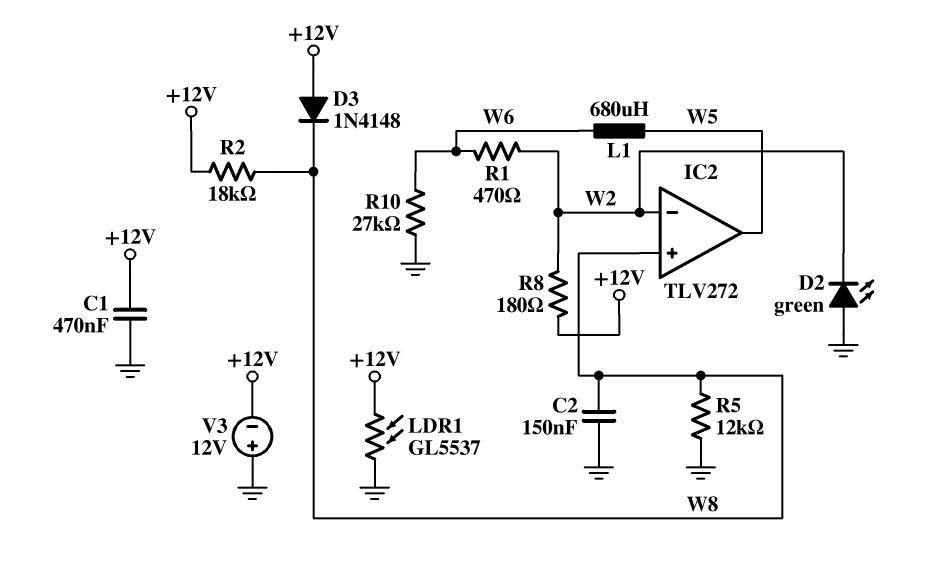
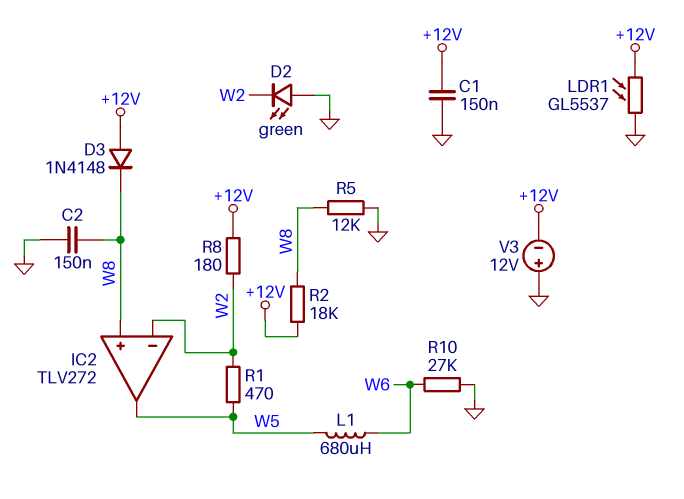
C1: 470nF (+12V, GND) -> 150nF (+12V, GND)
R1: 470 (W2, W6) -> 470 (W2, W5)

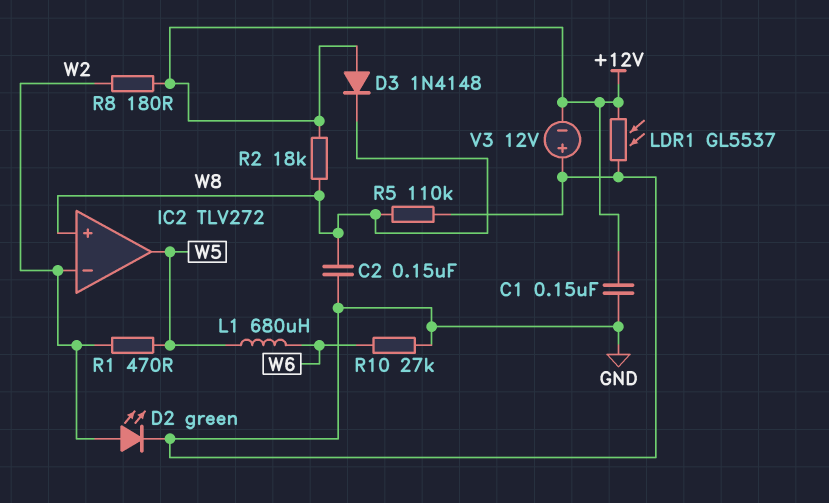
D2: LED green (A GND, K W2) -> LED green (A W2, K GND)
R5: 12k (GND, W8) -> 110k (GND, W8)

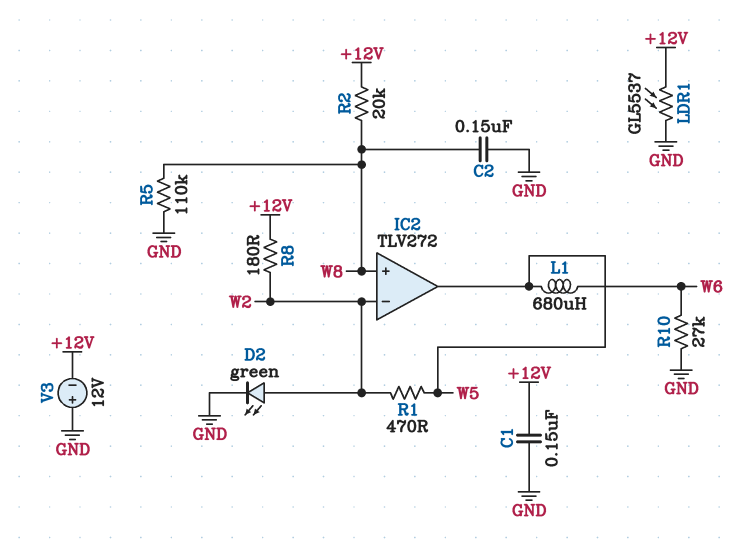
D3: diode 1N4148 (A +12V, K W8) -> none
R2: 18k (+12V, W8) -> 20k (+12V, W8)

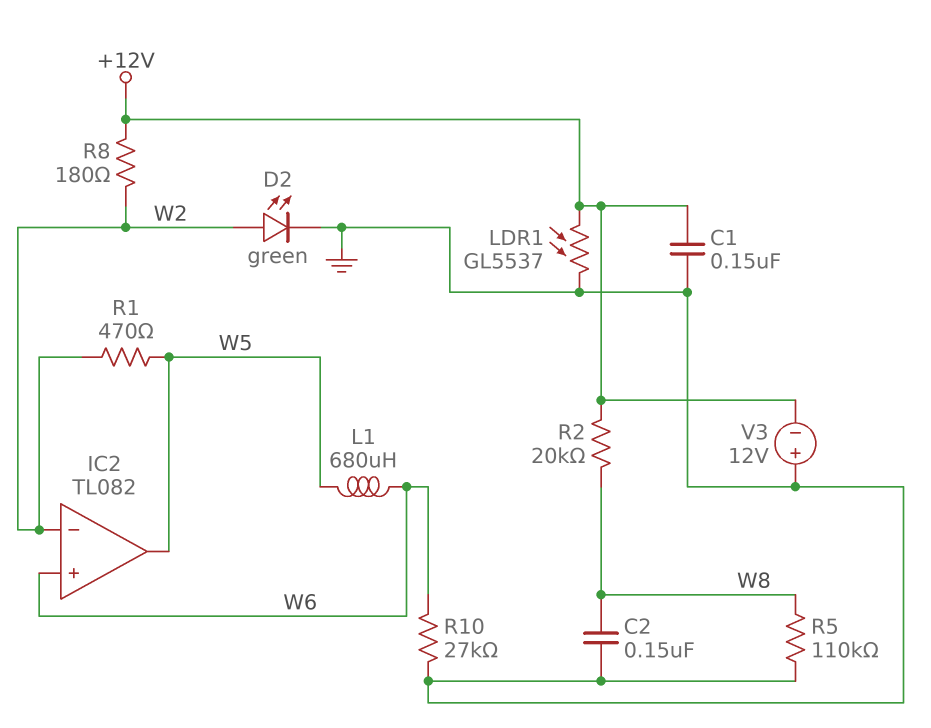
IC2: TLV272 -> TL082
IC2 pin in+: W8 -> W6

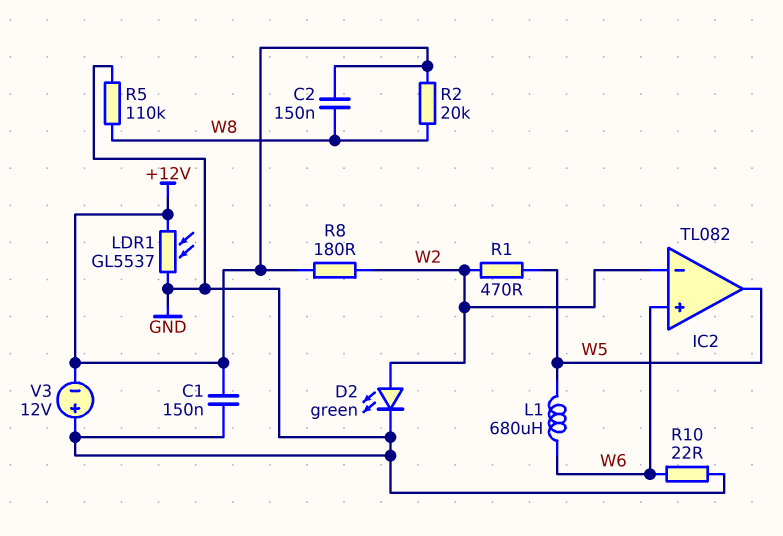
C2: 150nF (GND, W8) -> 150nF (+12V, W8)
R10: 27k (GND, W6) -> 22 (GND, W6)

